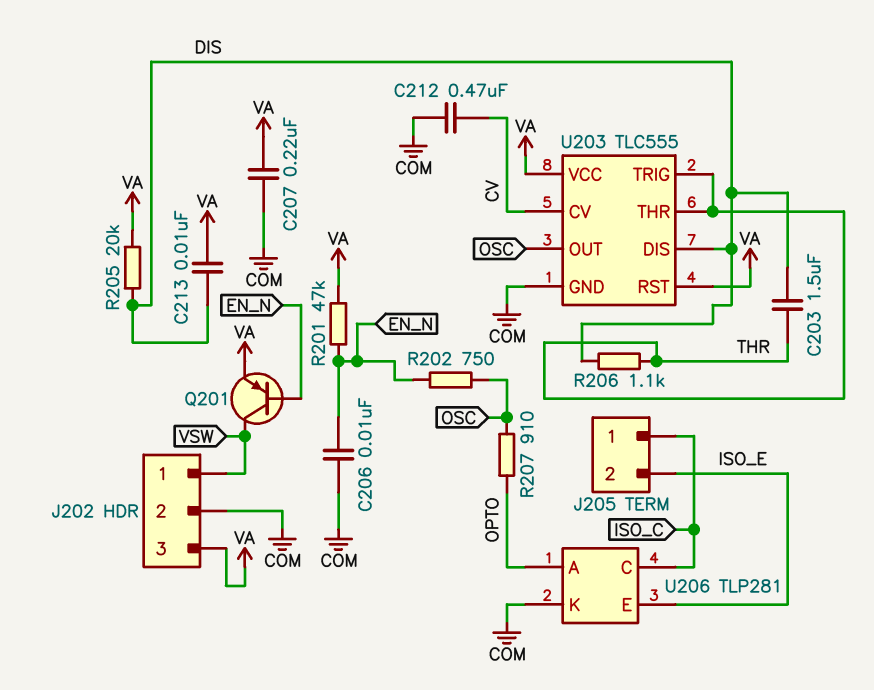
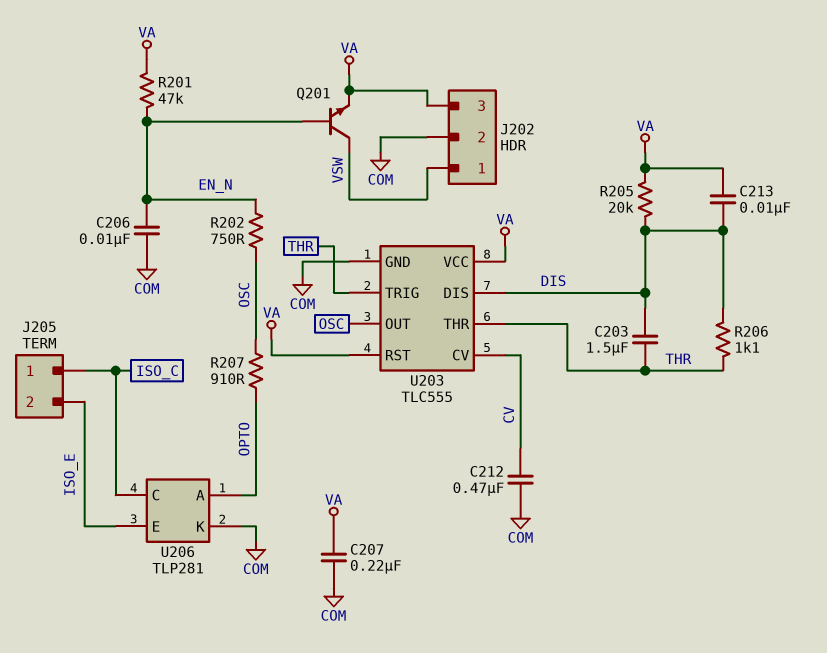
Q201: PNP (B EN_N, C VSW, E VA) -> NPN (B EN_N, C VSW, E VA)

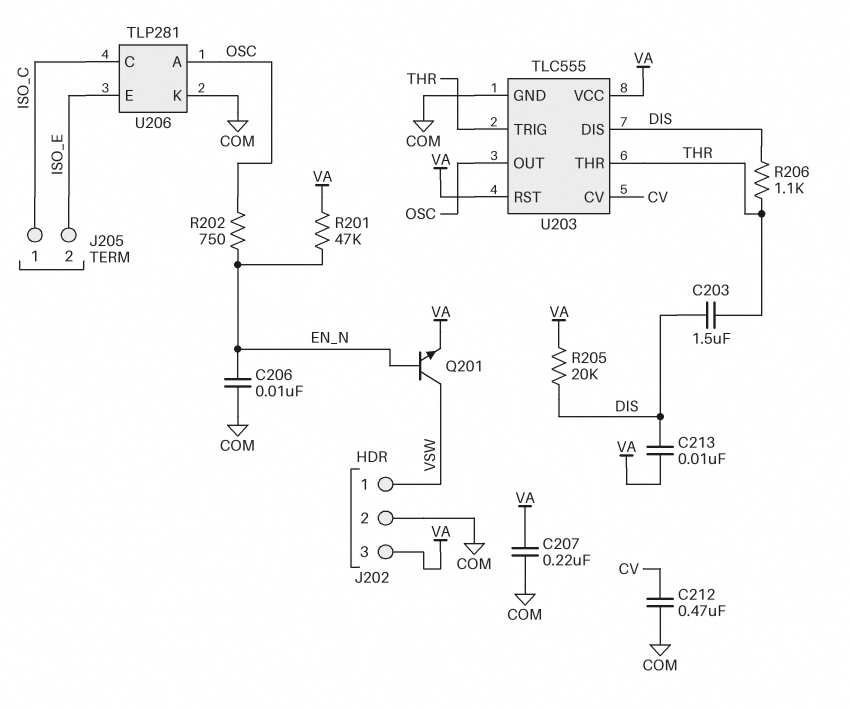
R207: 910 (OPTO, OSC) -> none
U206 pin A: OPTO -> OSC

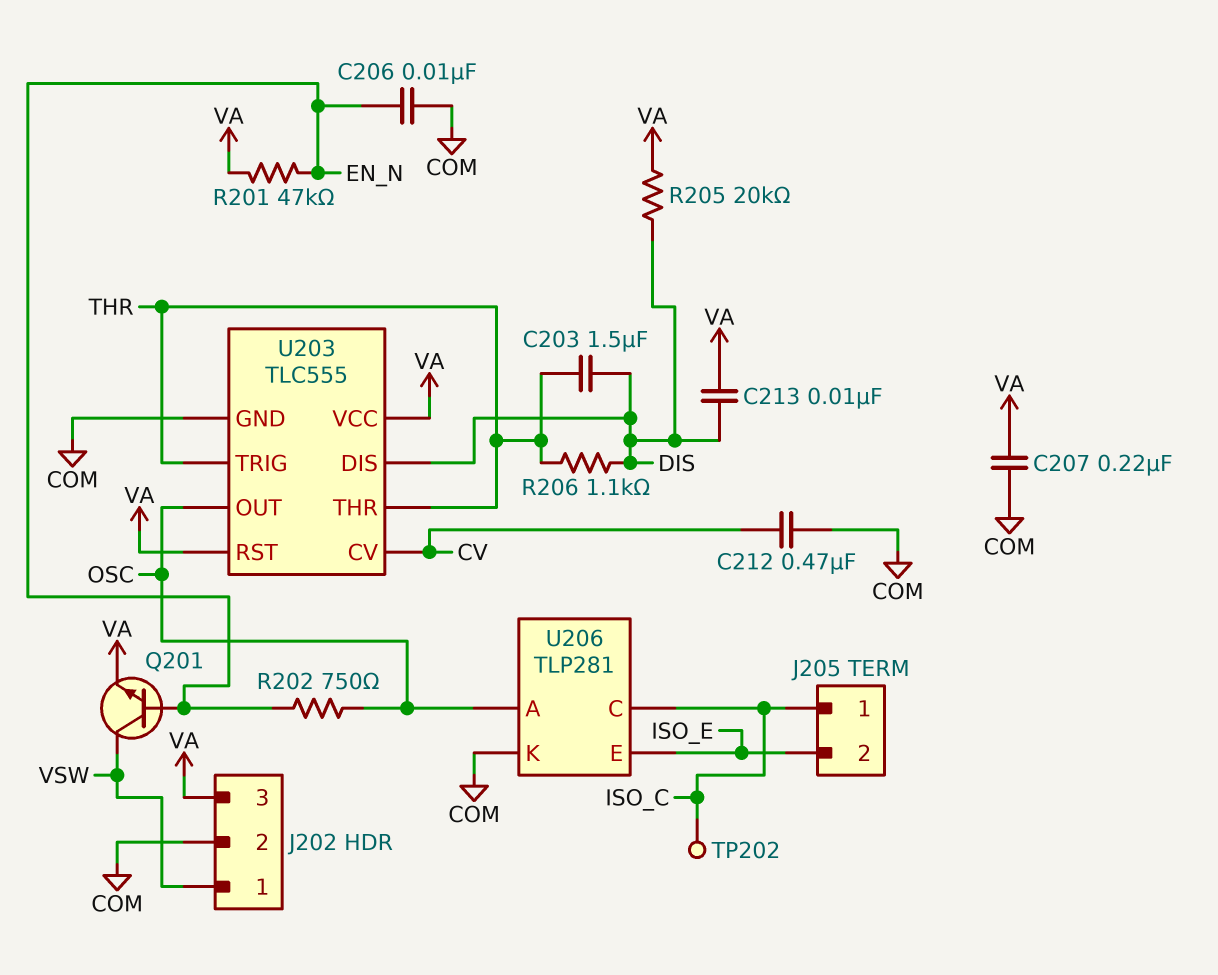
TP202: none -> test point (ISO_C)

